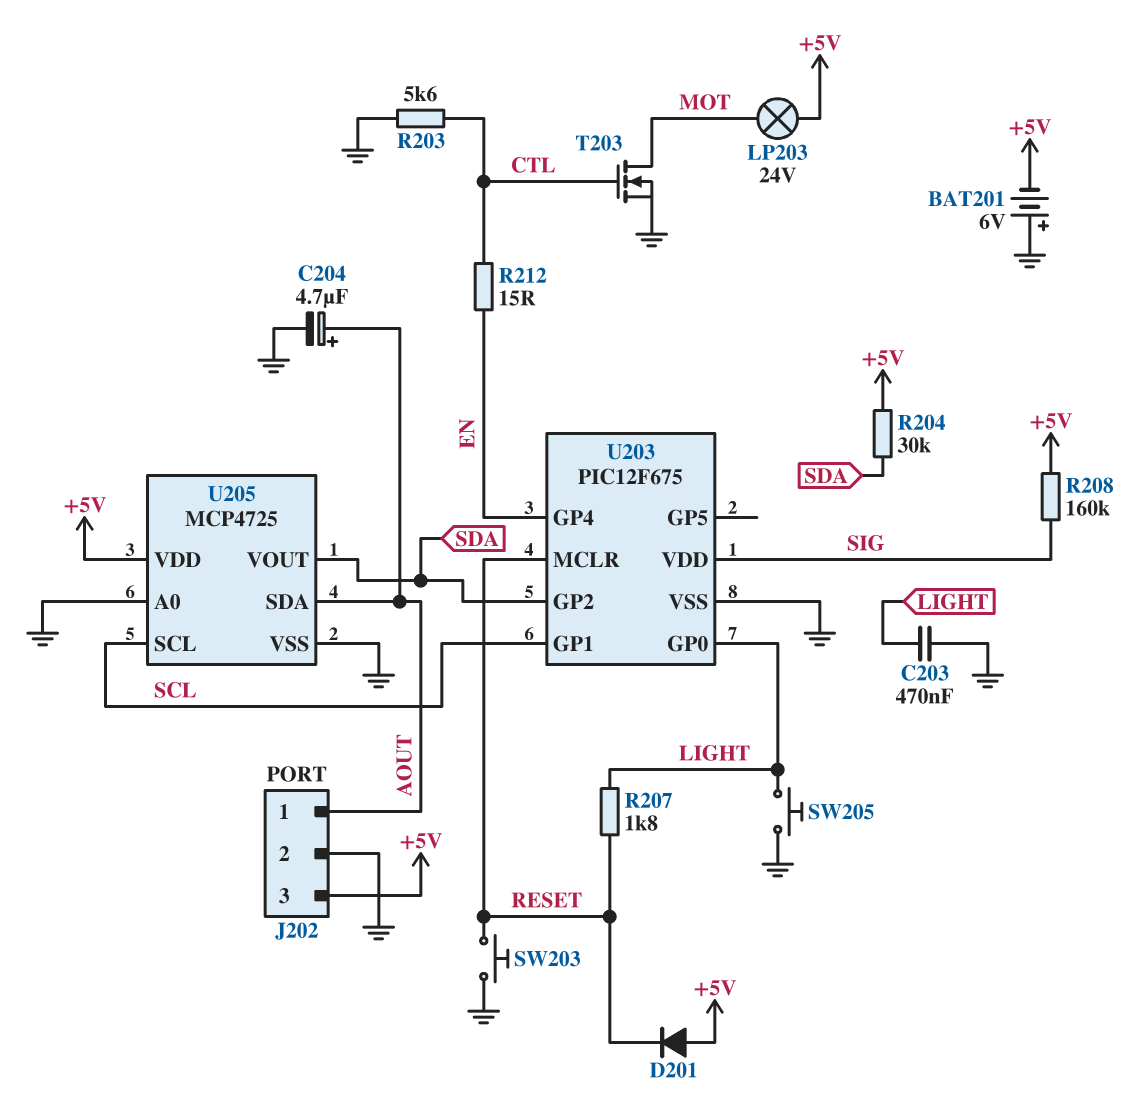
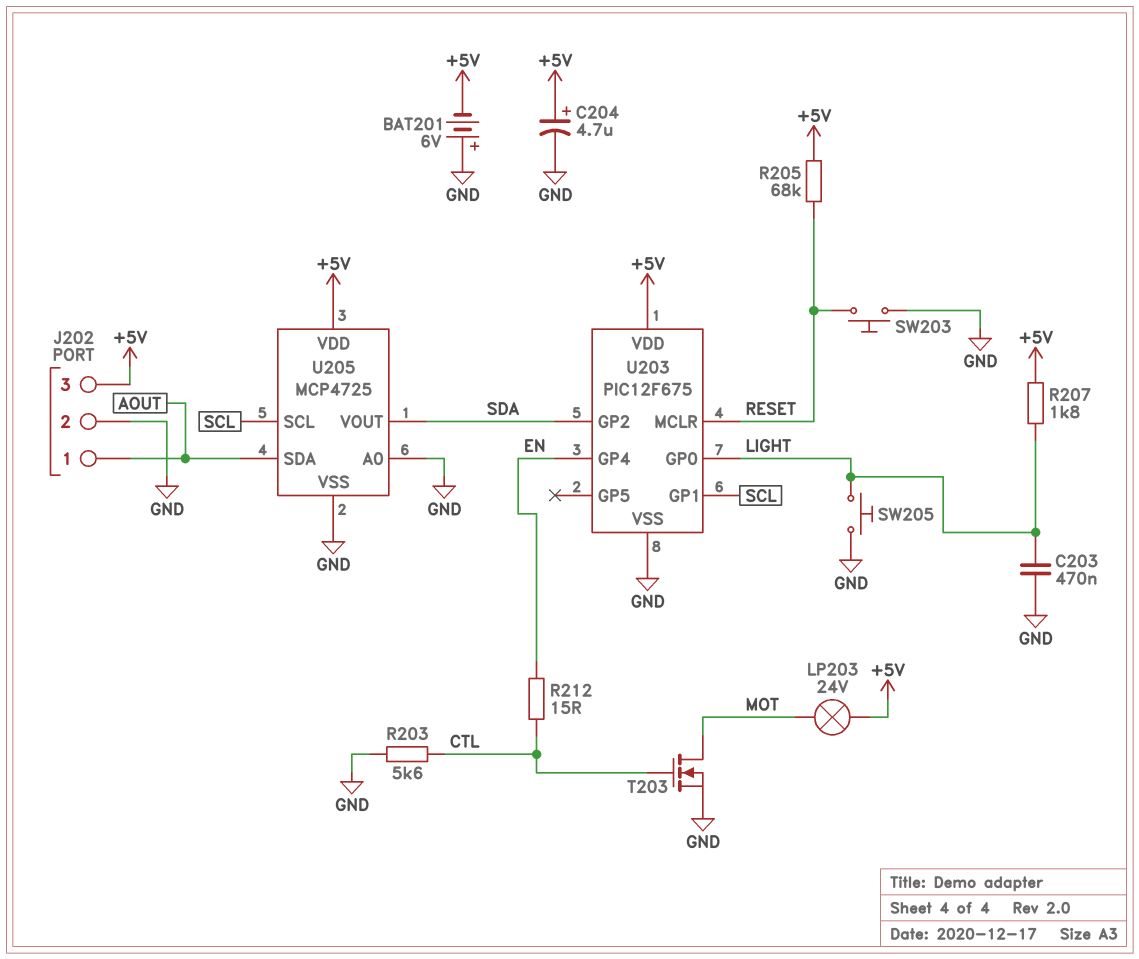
C204: 4.7uF (plus AOUT, minus GND) -> 4.7uF (plus +5V, minus GND)
D201: diode (A +5V, K RESET) -> none
R204: 30k (+5V, SDA) -> none
R205: none -> 68k (+5V, RESET)
R207: 1.8k (LIGHT, RESET) -> 1.8k (+5V, LIGHT)
R208: 160k (+5V, SIG) -> none
U203 pin VDD: SIG -> +5V

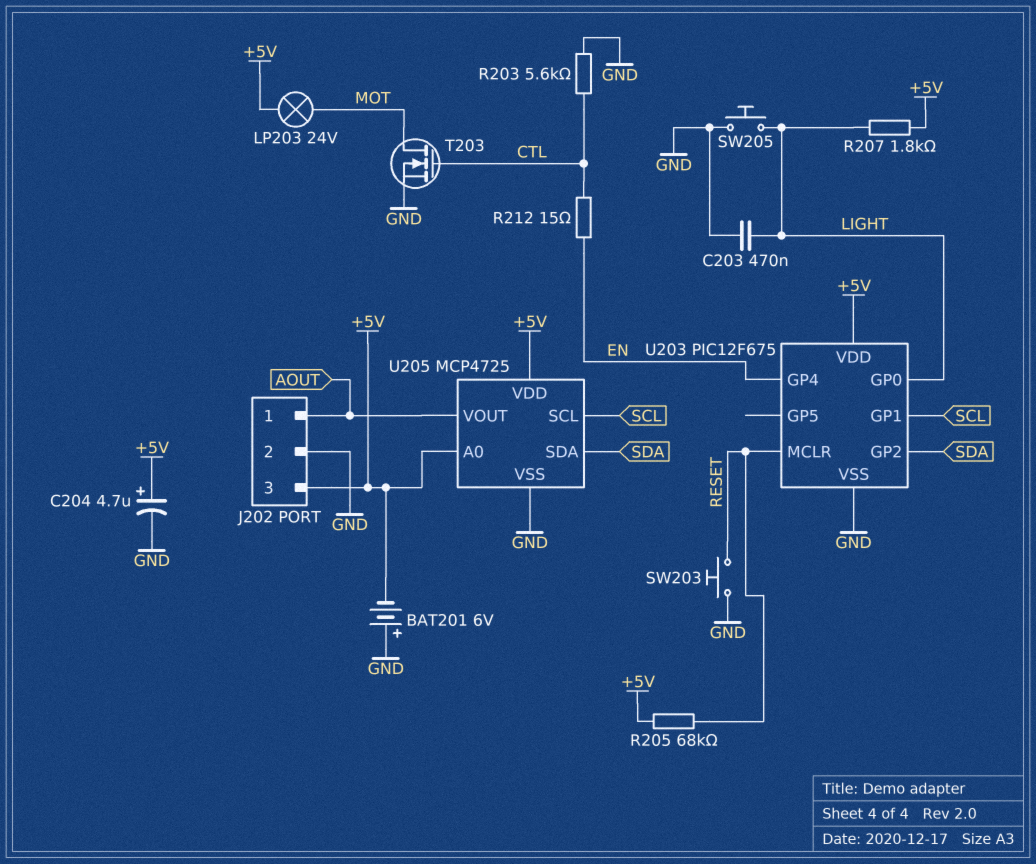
U205 pin A0: GND -> +5V
U205 pin SDA: AOUT -> SDA
U205 pin VOUT: SDA -> AOUT

